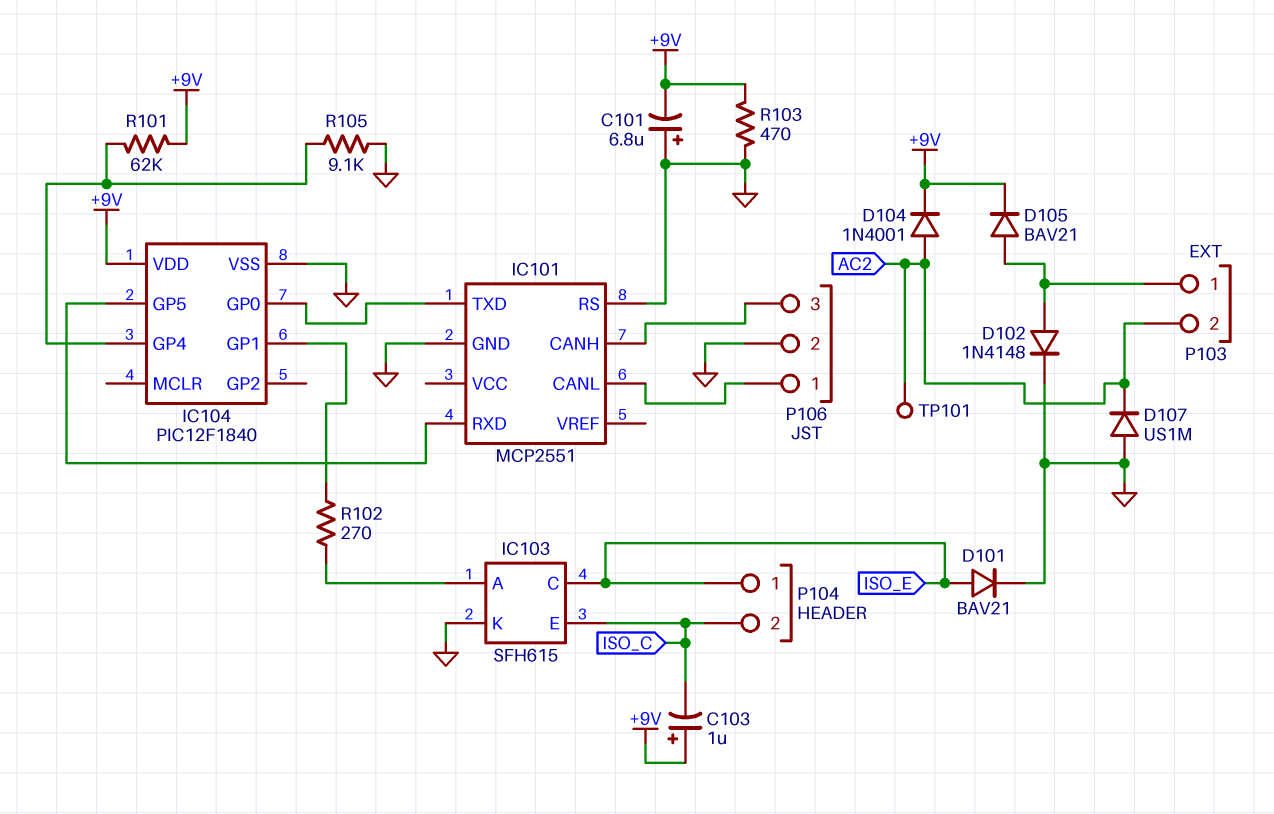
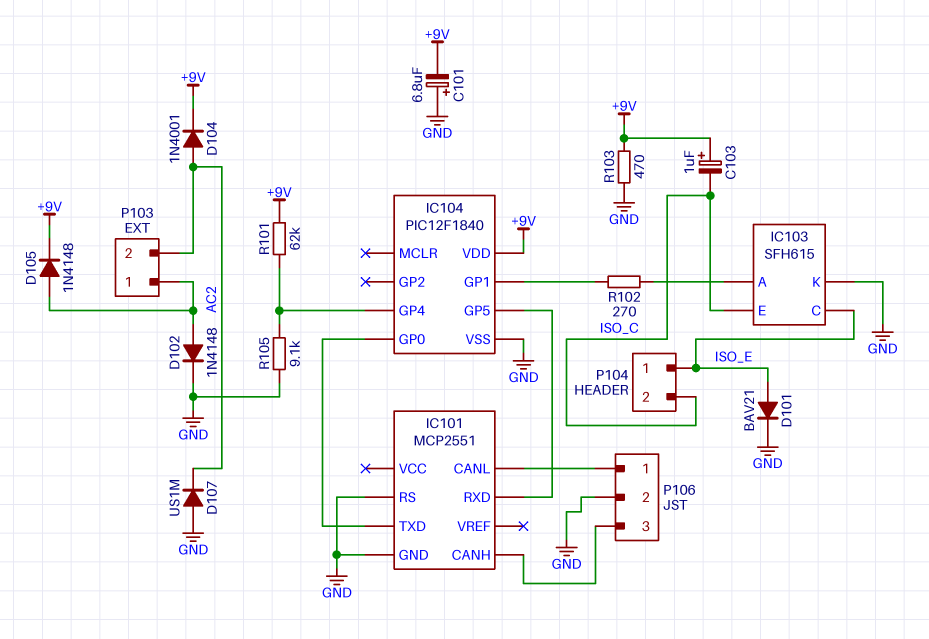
D105: diode BAV21 (A P103/1, K +9V) -> diode 1N4148 (A P103/1, K +9V)
TP101: test point (AC2) -> none

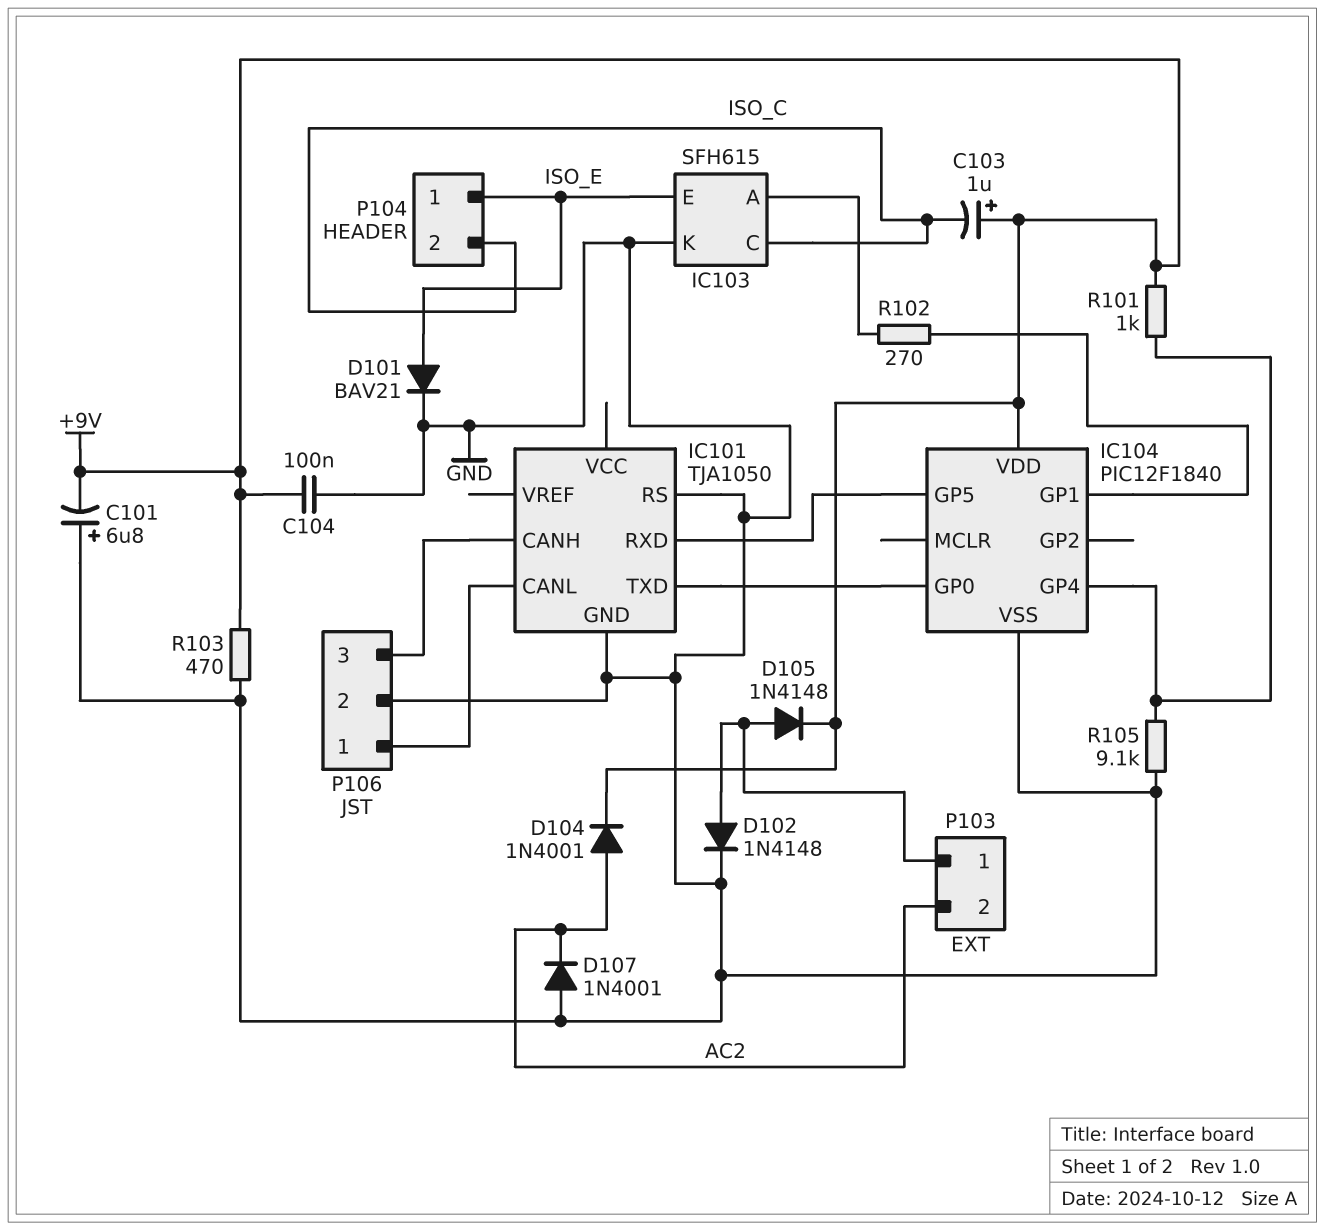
C104: none -> 100nF (+9V, GND)
D107: diode US1M (A GND, K AC2) -> diode 1N4001 (A GND, K AC2)
IC101: MCP2551 -> TJA1050
IC103 pin C: ISO_E -> ISO_C
IC103 pin E: ISO_C -> ISO_E
R101: 62k (+9V, IC104/GP4) -> 1k (+9V, IC104/GP4)

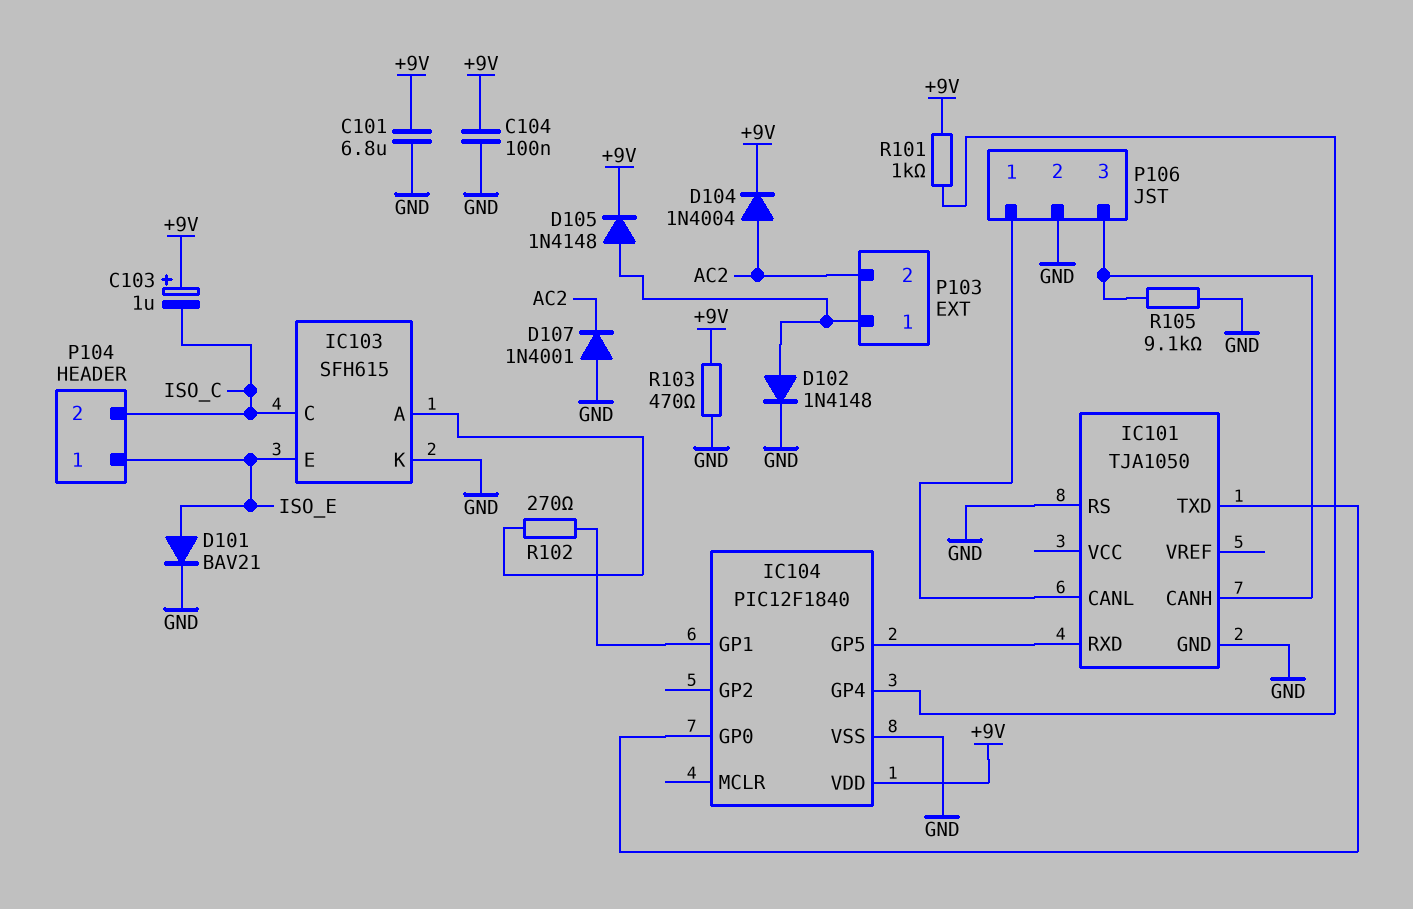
C101: 6.8uF (plus GND, minus +9V) -> 6.8uF (+9V, GND)
D104: diode 1N4001 (A AC2, K +9V) -> diode 1N4004 (A AC2, K +9V)
R105: 9.1k (GND, IC104/GP4) -> 9.1k (GND, IC101/CANH)

